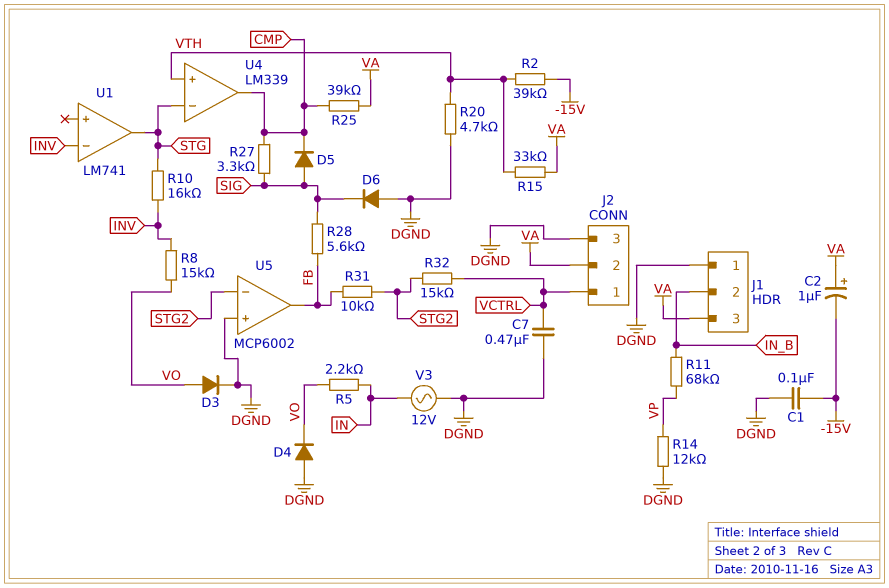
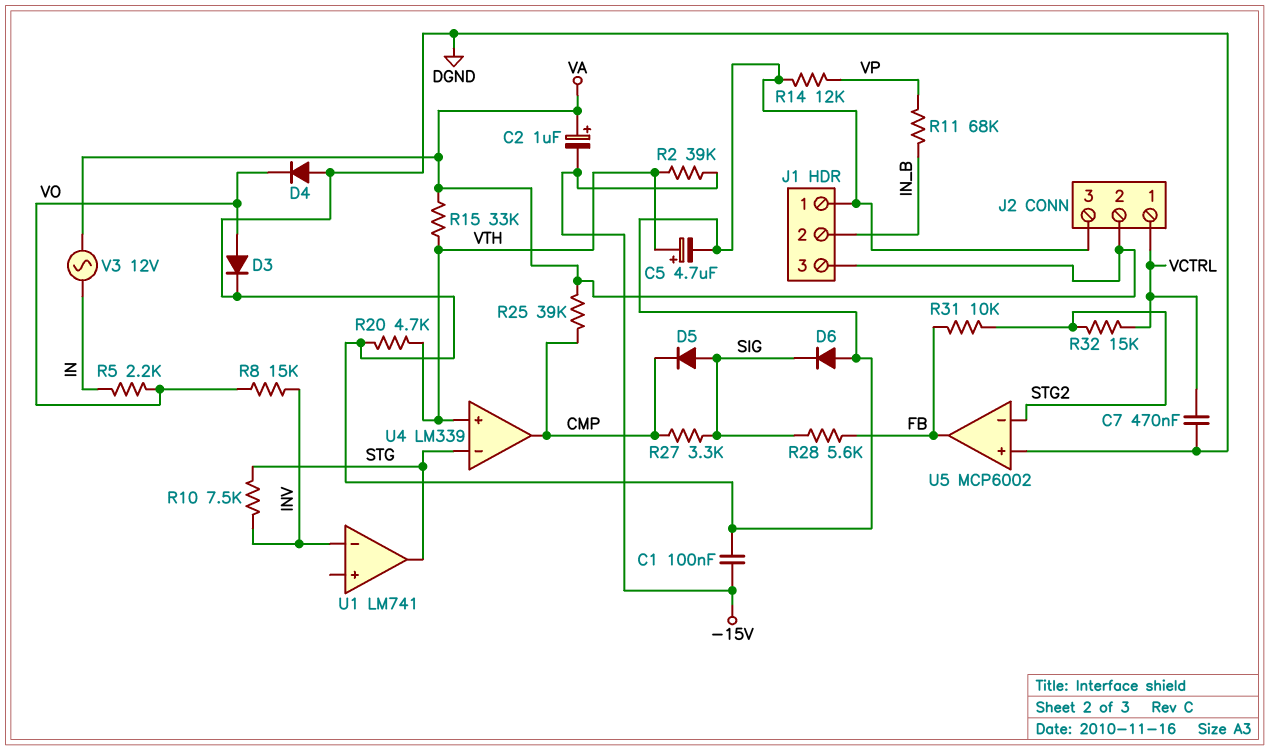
C5: none -> 4.7uF (plus VTH, minus DGND)
R10: 16k (INV, STG) -> 7.5k (INV, STG)
V3: AC 12V (DGND, IN) -> AC 12V (IN, VA)

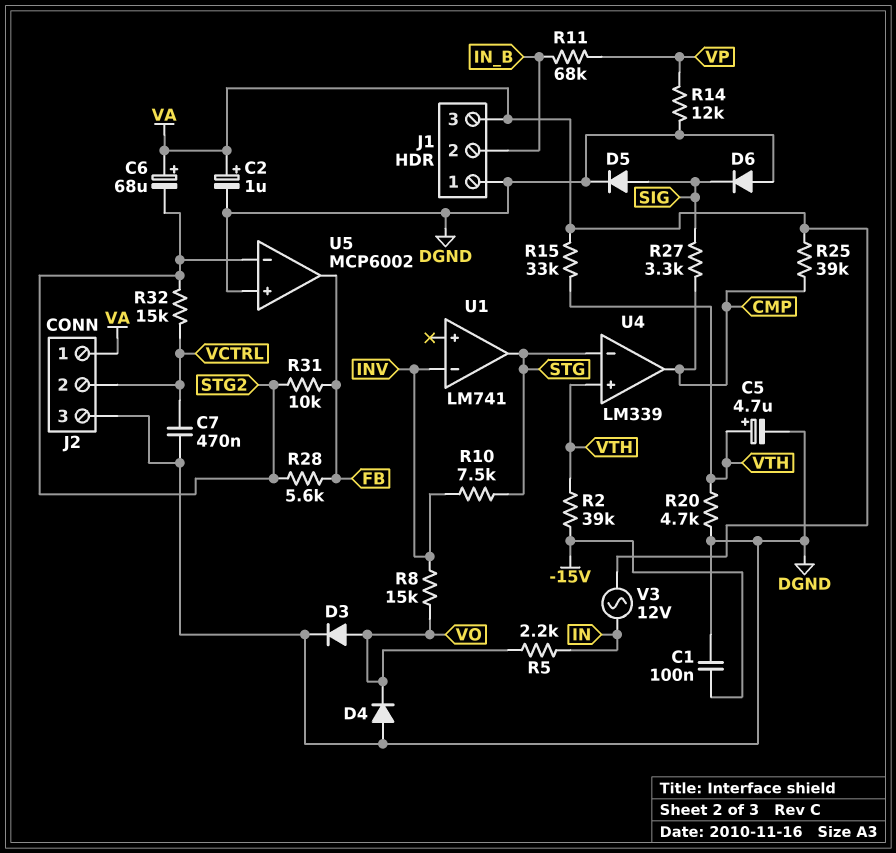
C2: 1uF (plus VA, minus -15V) -> 1uF (plus VA, minus DGND)
C6: none -> 68uF (plus VA, minus STG2)
D5: diode (A SIG, K CMP) -> diode (A SIG, K DGND)
J2 pin 1: VCTRL -> VA
J2 pin 2: VA -> VCTRL
R28: 5.6k (FB, SIG) -> 5.6k (FB, STG2)

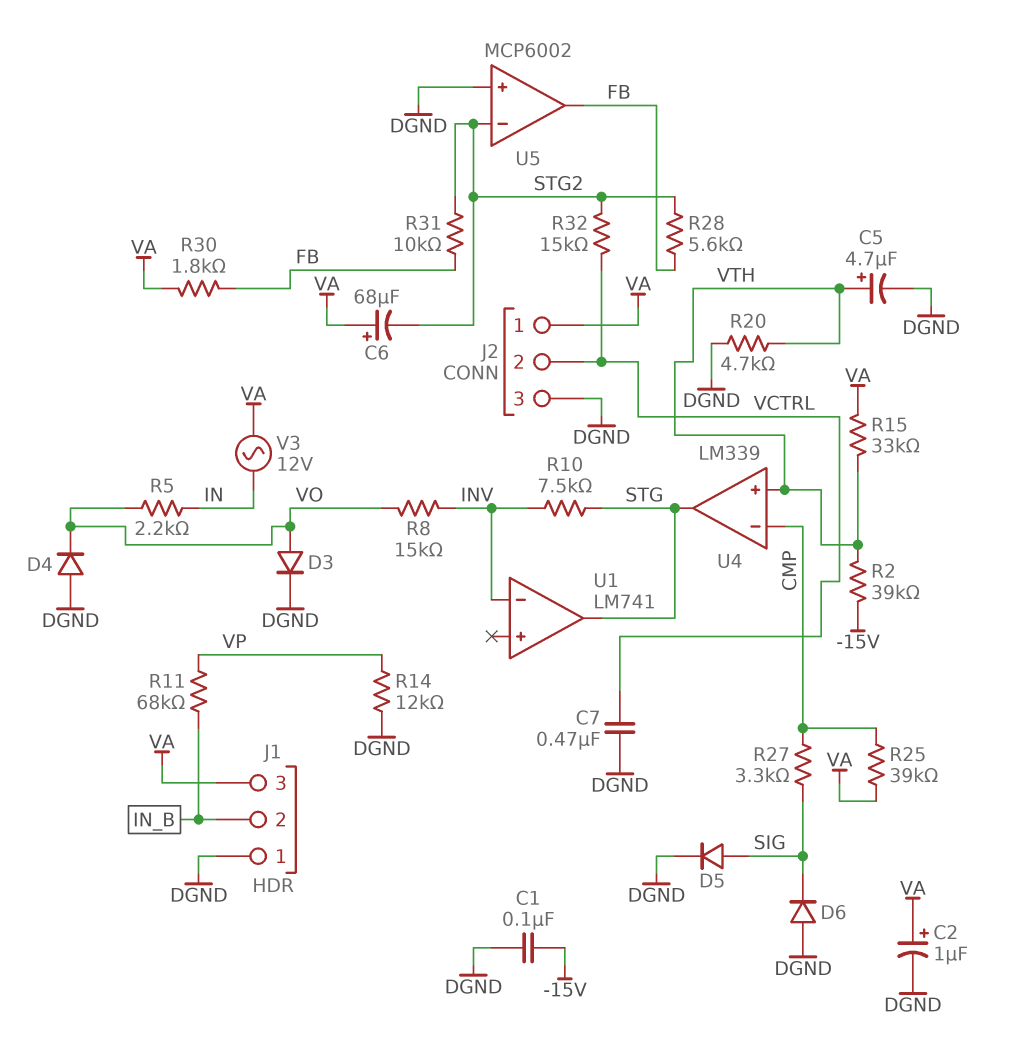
R30: none -> 1.8k (FB, VA)
U4 pin in-: STG -> CMP
U4 pin out: CMP -> STG

